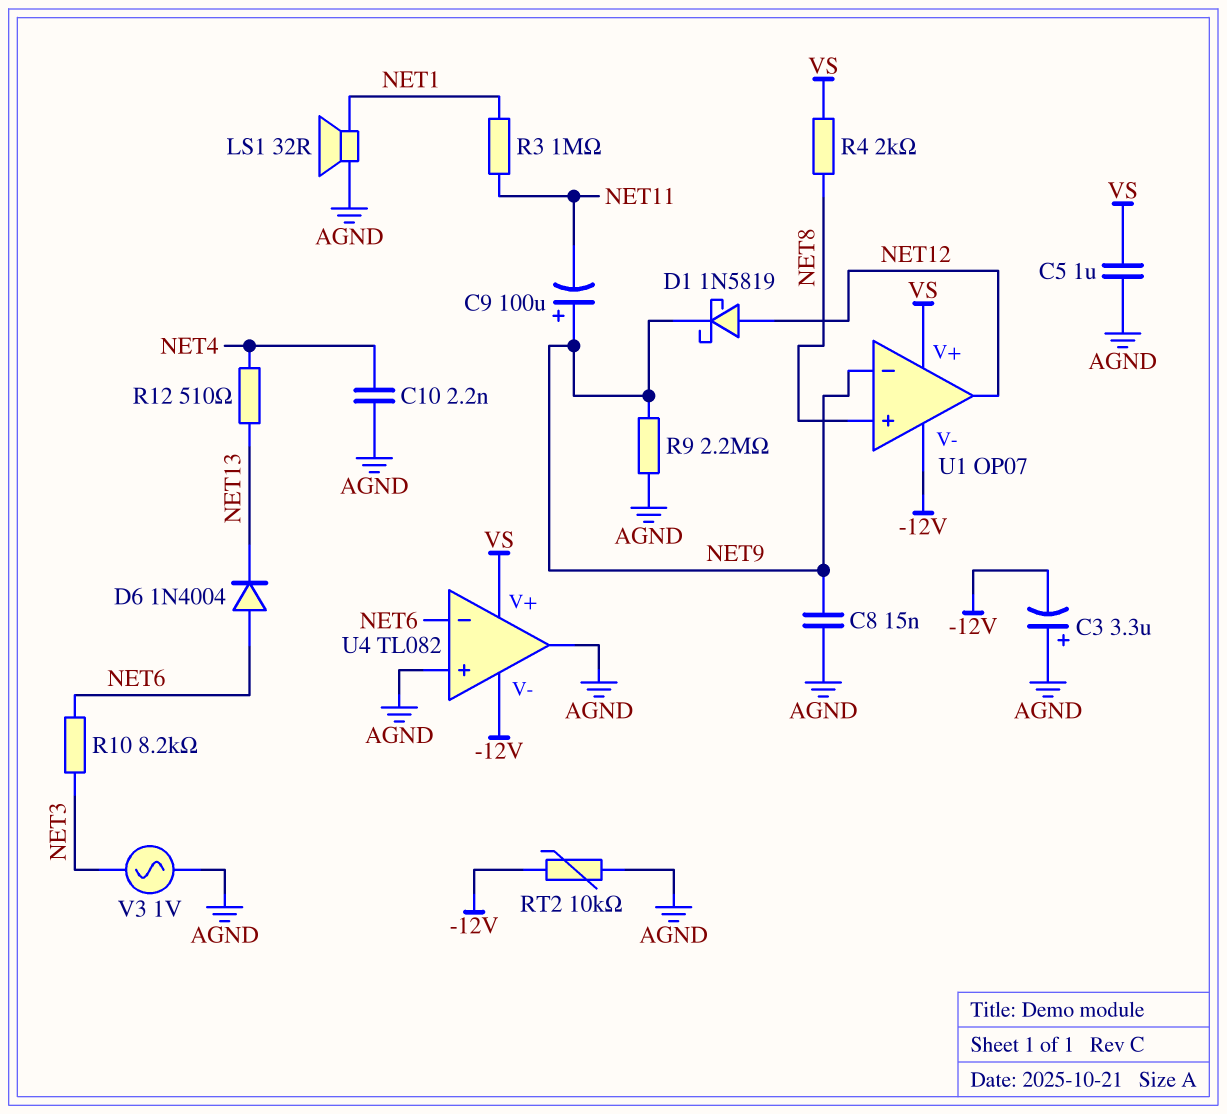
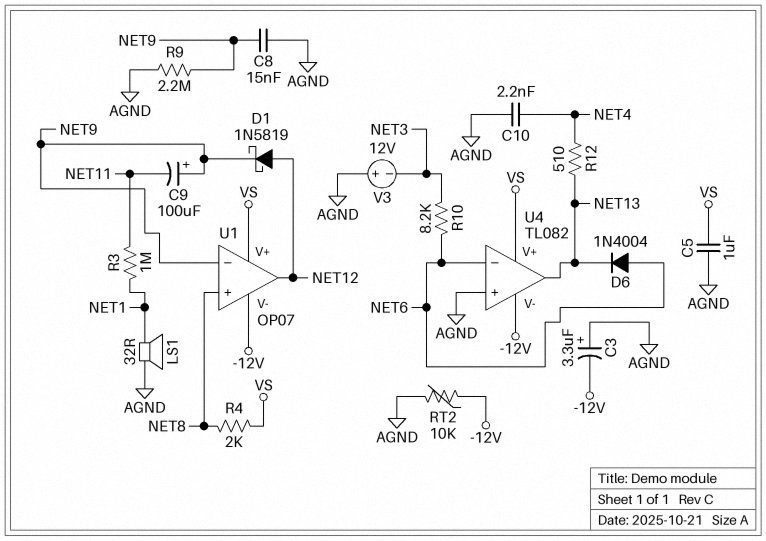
U4 pin out: AGND -> NET13
V3: AC 1V (AGND, NET3) -> 12V (plus AGND, minus NET3)

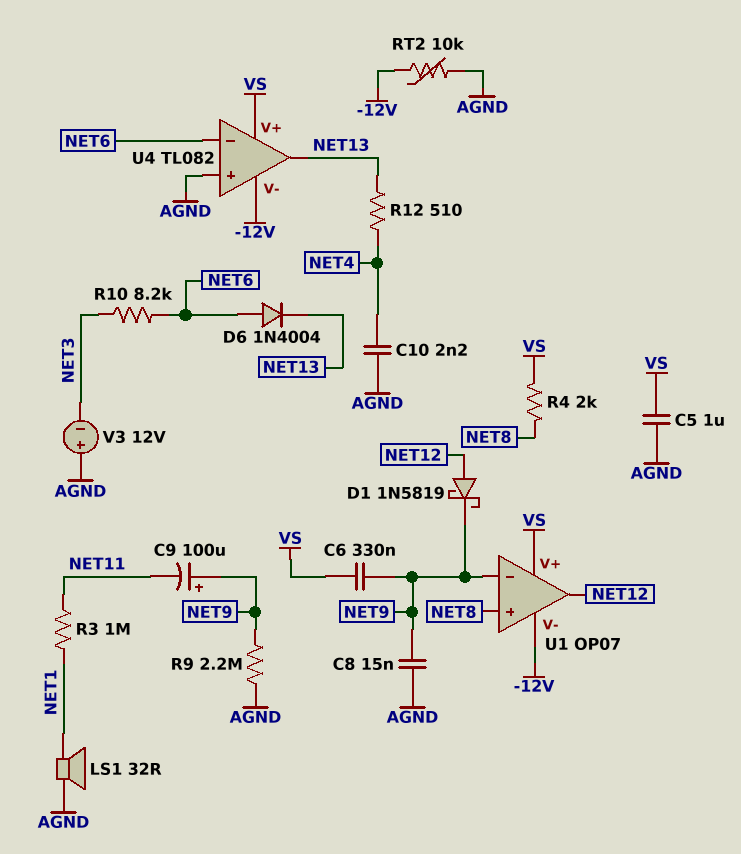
C3: 3.3uF (plus AGND, minus -12V) -> none
C6: none -> 330nF (NET9, VS)

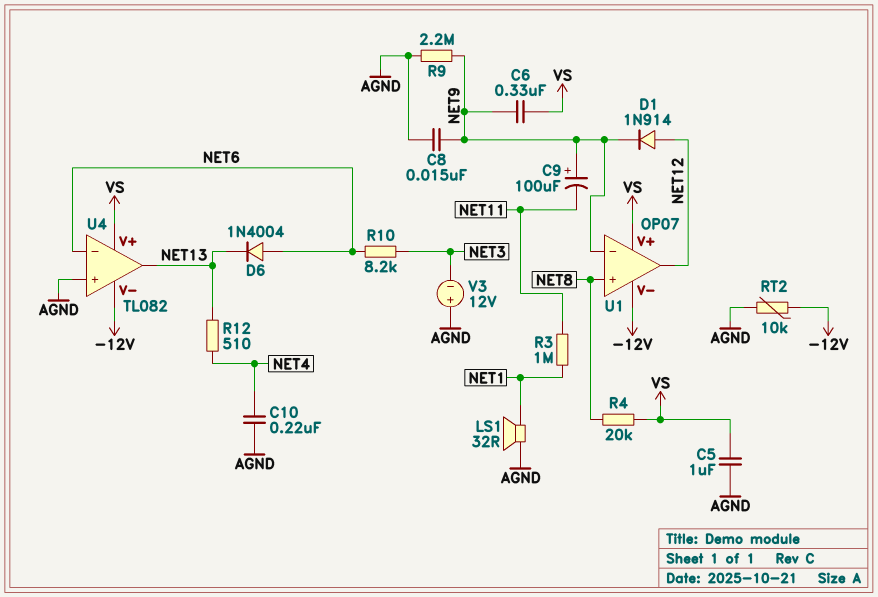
C10: 2.2nF (AGND, NET4) -> 220nF (AGND, NET4)
D1: schottky 1N5819 (A NET12, K NET9) -> diode 1N914 (A NET12, K NET9)
R4: 2k (NET8, VS) -> 20k (NET8, VS)

